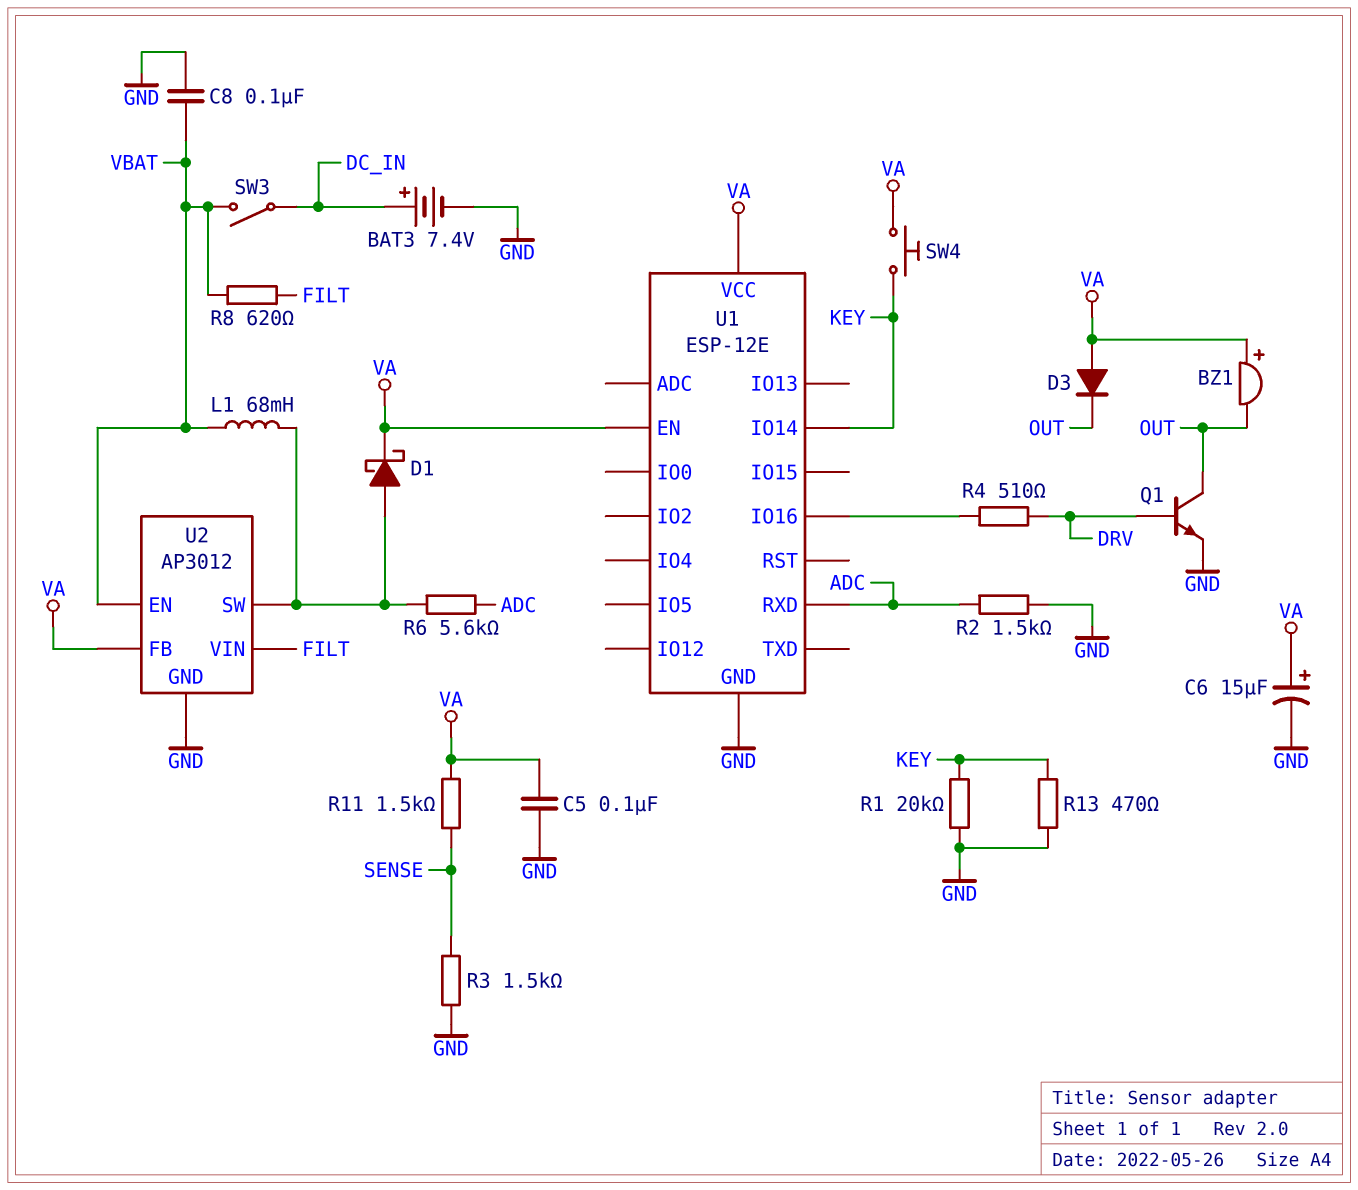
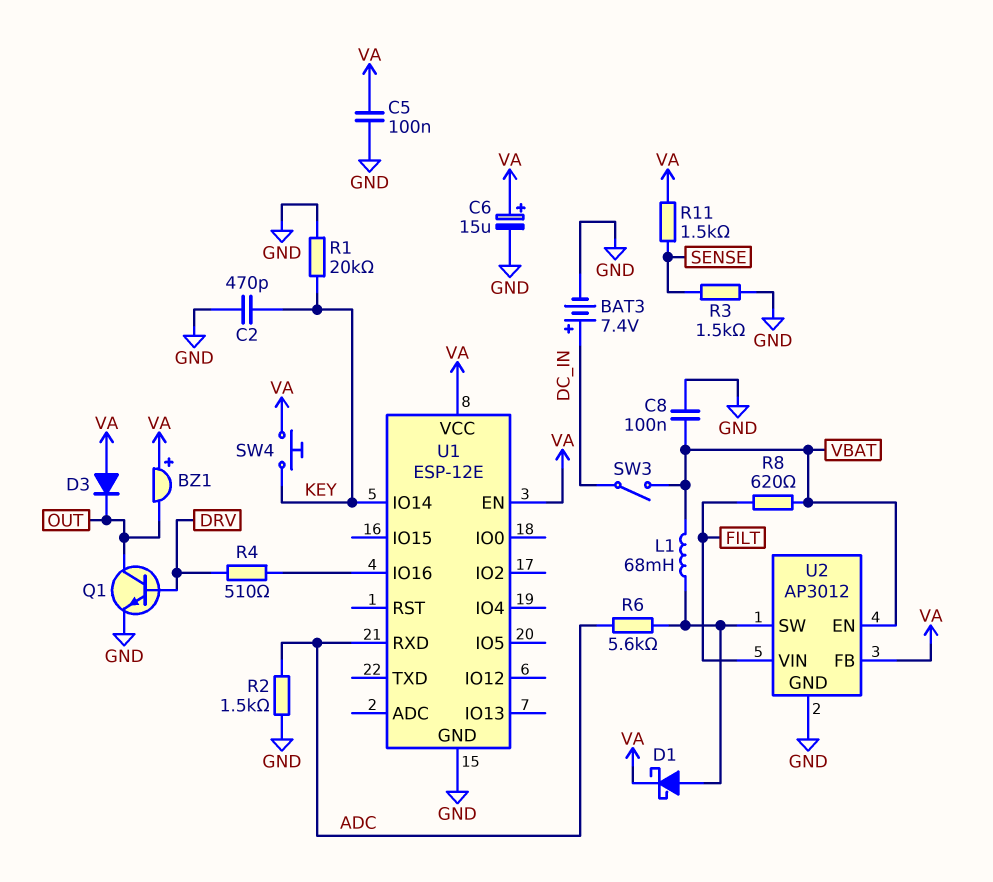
C2: none -> 470pF (GND, KEY)
R13: 470 (GND, KEY) -> none

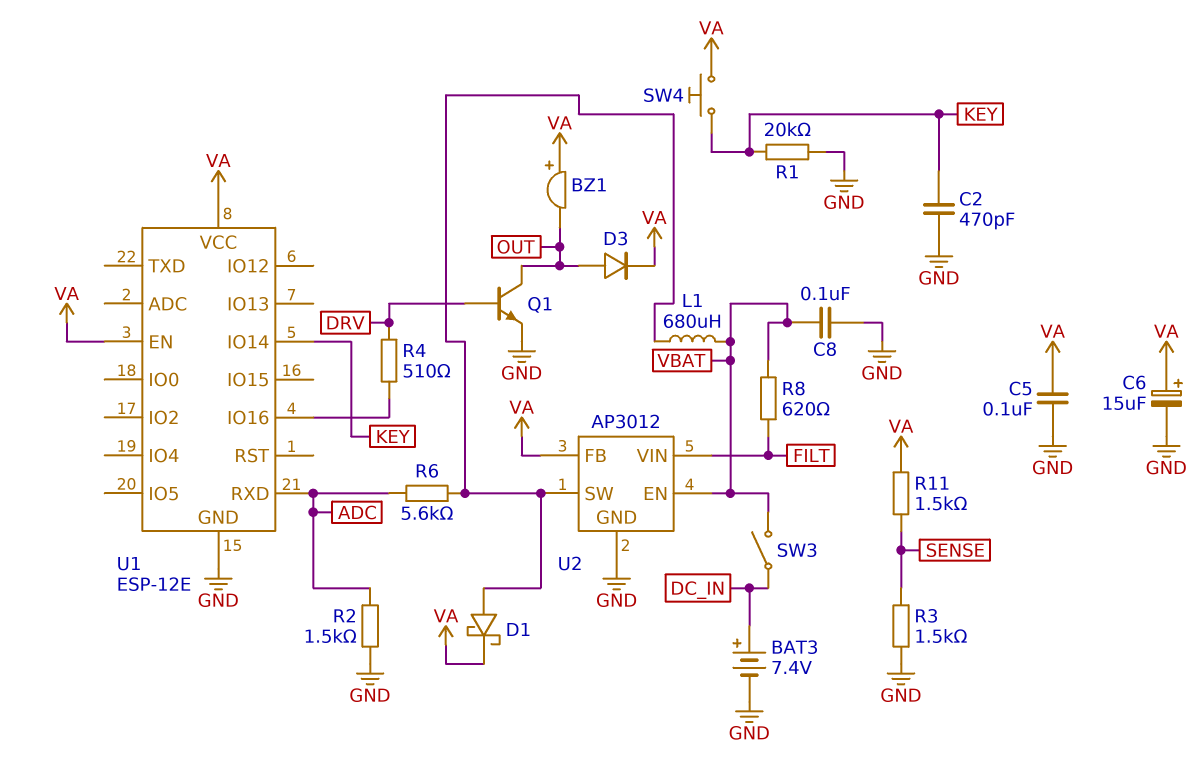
D3: diode (A VA, K OUT) -> diode (A OUT, K VA)
L1: 68mH (U2/SW, VBAT) -> 680uH (U2/SW, VBAT)

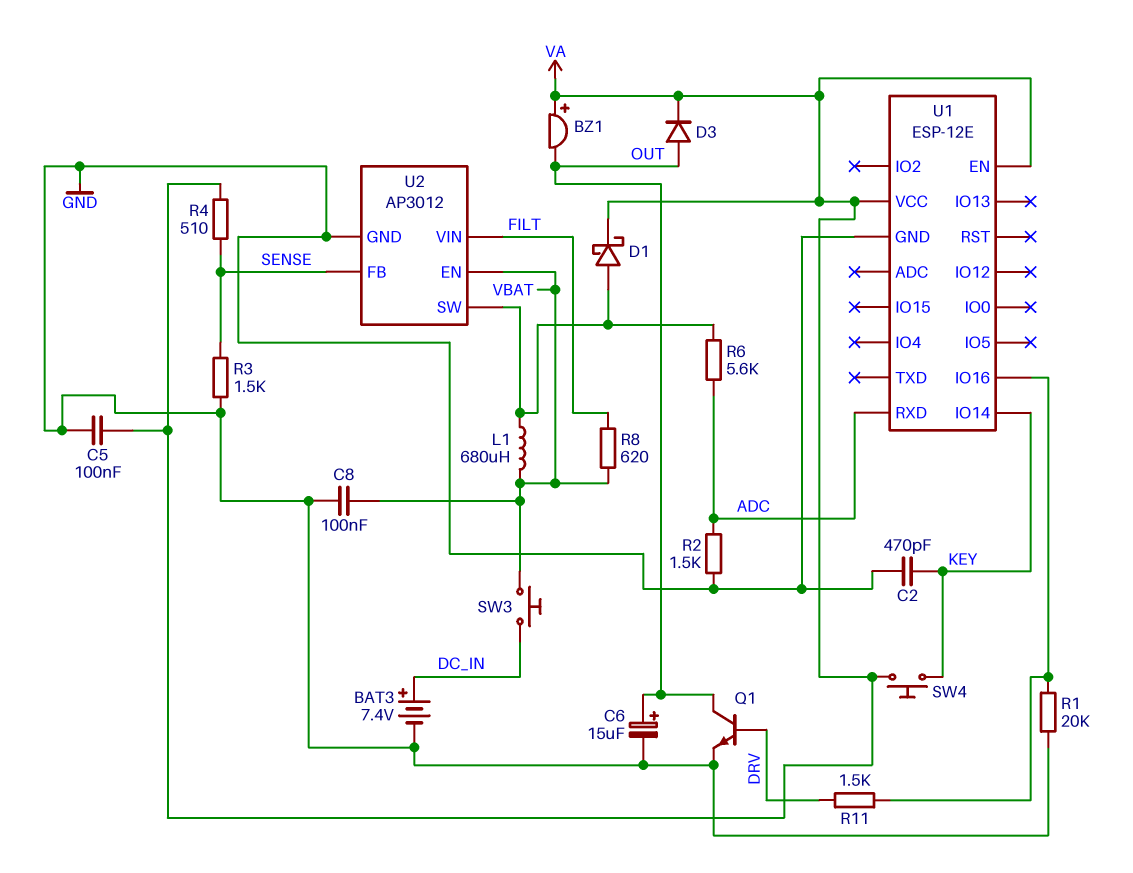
C6: 15uF (plus VA, minus GND) -> 15uF (plus OUT, minus GND)
R1: 20k (GND, KEY) -> 20k (GND, U1/IO16)
R4: 510 (DRV, U1/IO16) -> 510 (SENSE, VA)
R11: 1.5k (SENSE, VA) -> 1.5k (DRV, U1/IO16)
SW3: switch (DC_IN, VBAT) -> button (DC_IN, VBAT)
U2 pin FB: VA -> SENSE

